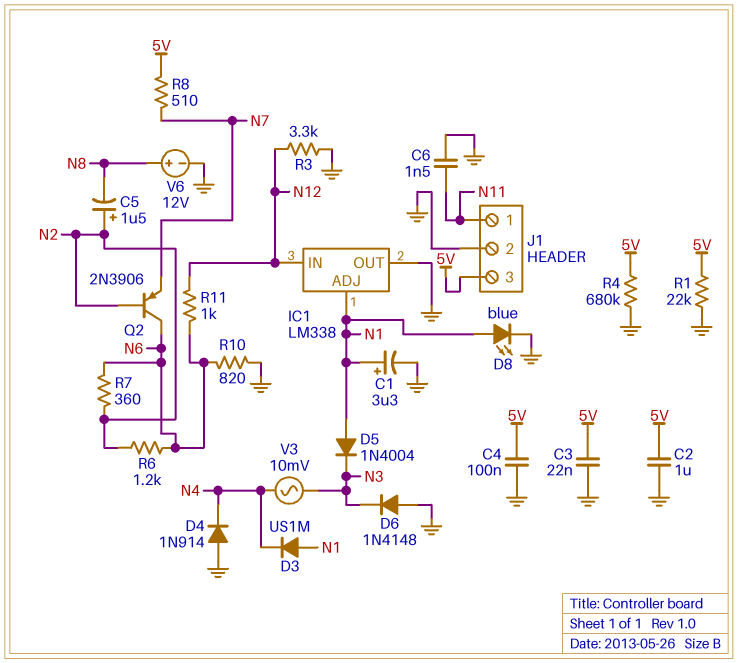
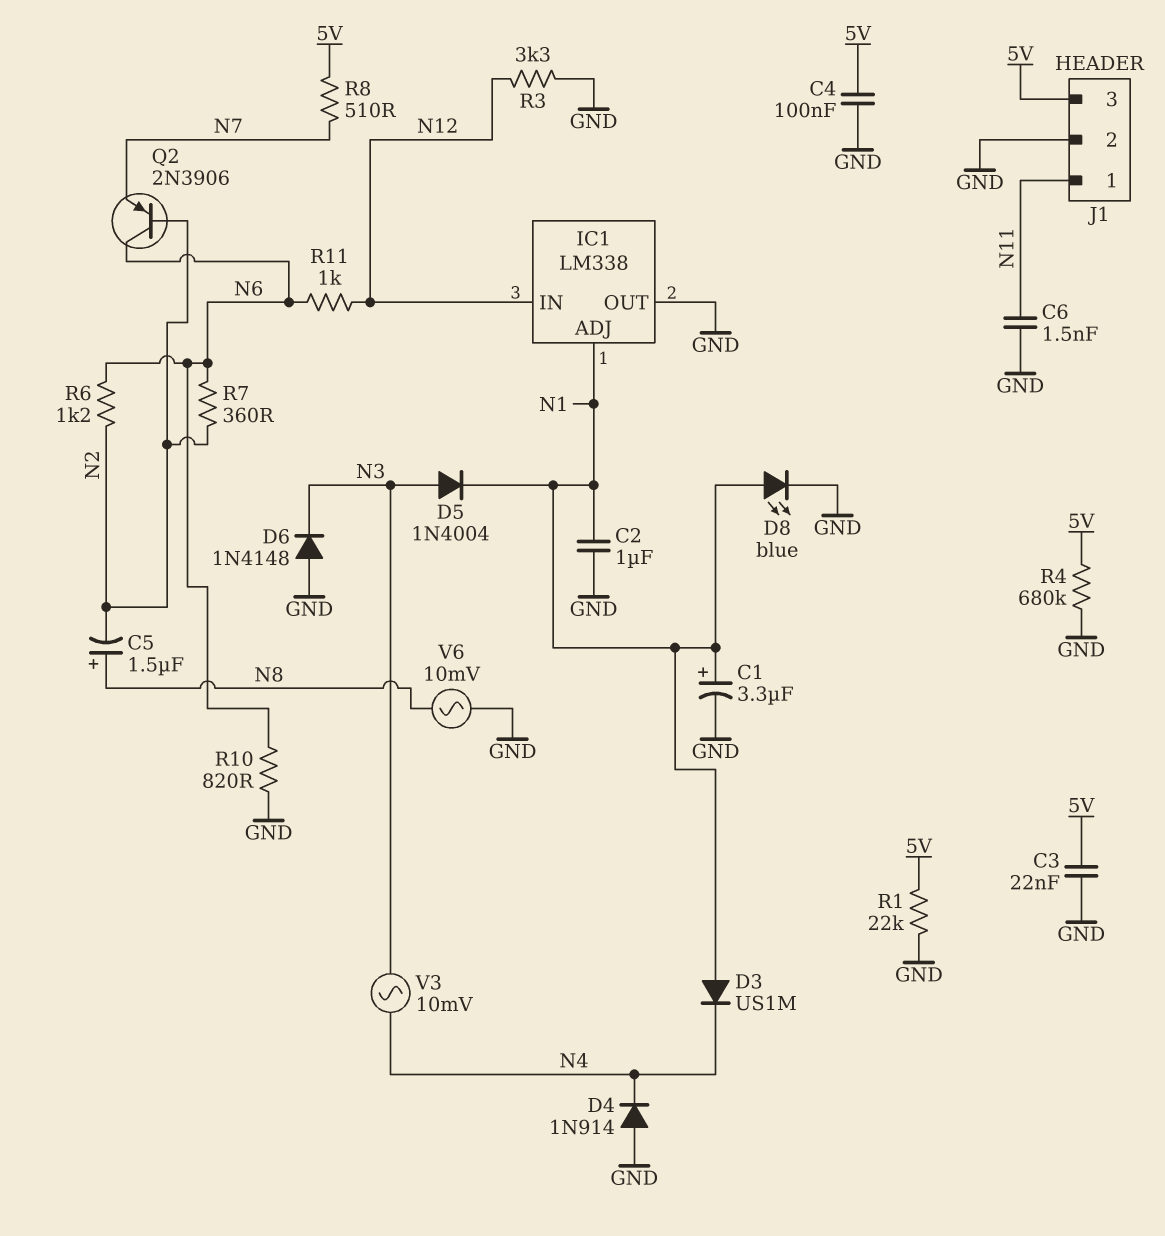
C2: 1uF (5V, GND) -> 1uF (GND, N1)
C5: 1.5uF (plus N2, minus N8) -> 1.5uF (plus N8, minus N2)
D5: diode 1N4004 (A N1, K N3) -> diode 1N4004 (A N3, K N1)
V6: 12V (plus N8, minus GND) -> AC 10mV (GND, N8)

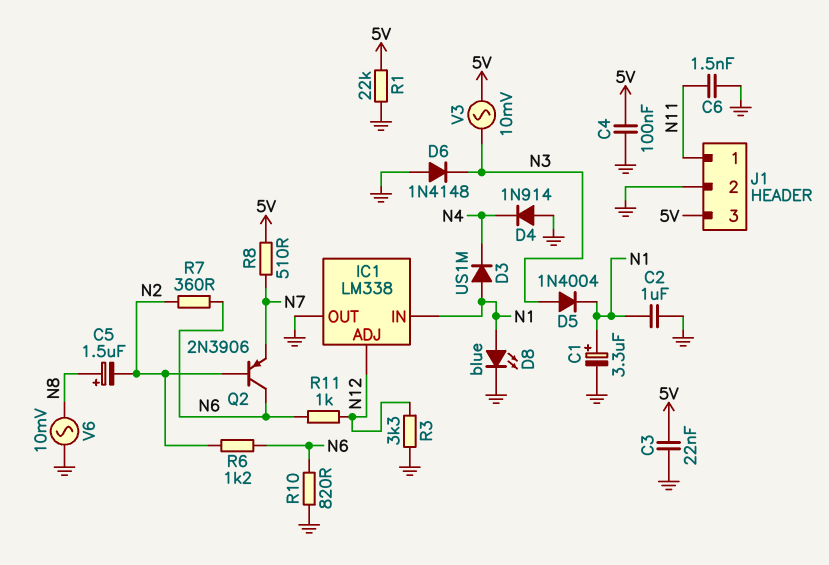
IC1 pin ADJ: N1 -> N12
IC1 pin IN: N12 -> N1
R4: 680k (5V, GND) -> none
V3: AC 10mV (N3, N4) -> AC 10mV (5V, N3)

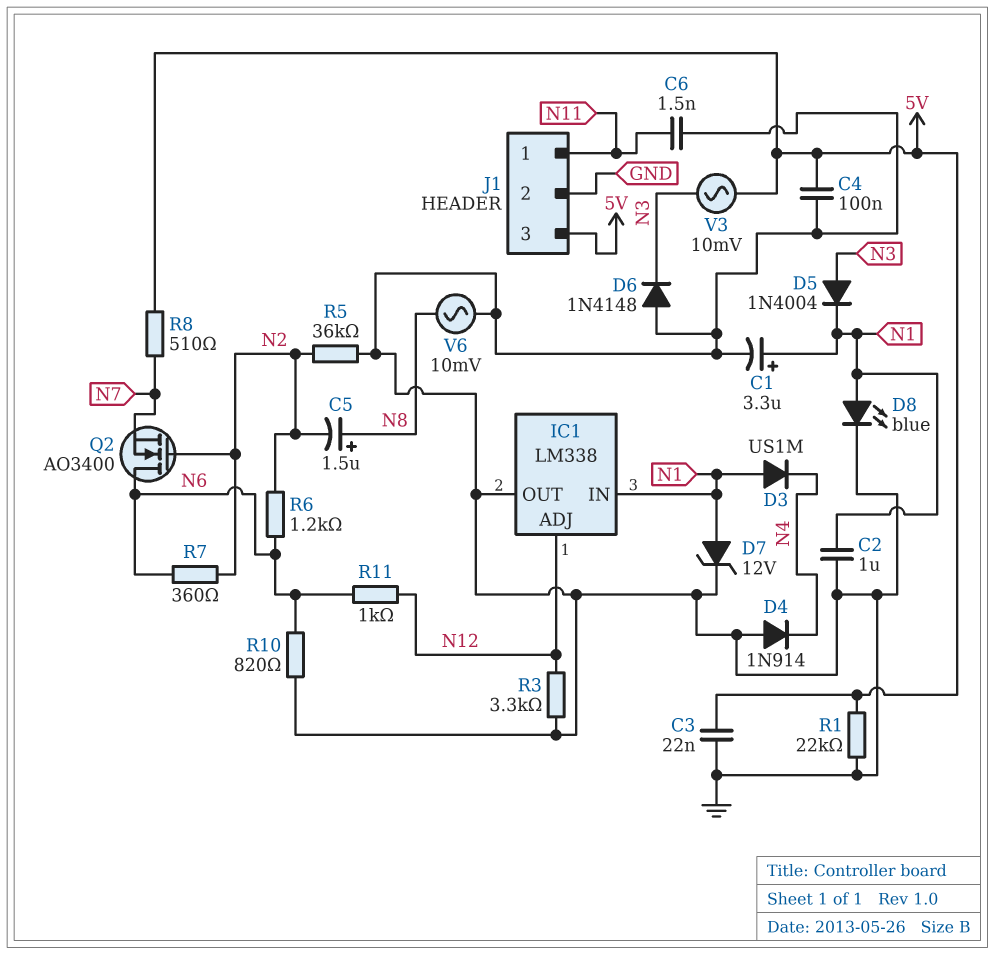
D7: none -> zener 12V (A N1, K GND)
Q2: PNP 2N3906 (B N2, C N6, E N7) -> NMOS AO3400 (G N2, D N6, S N7)
R5: none -> 36k (GND, N2)

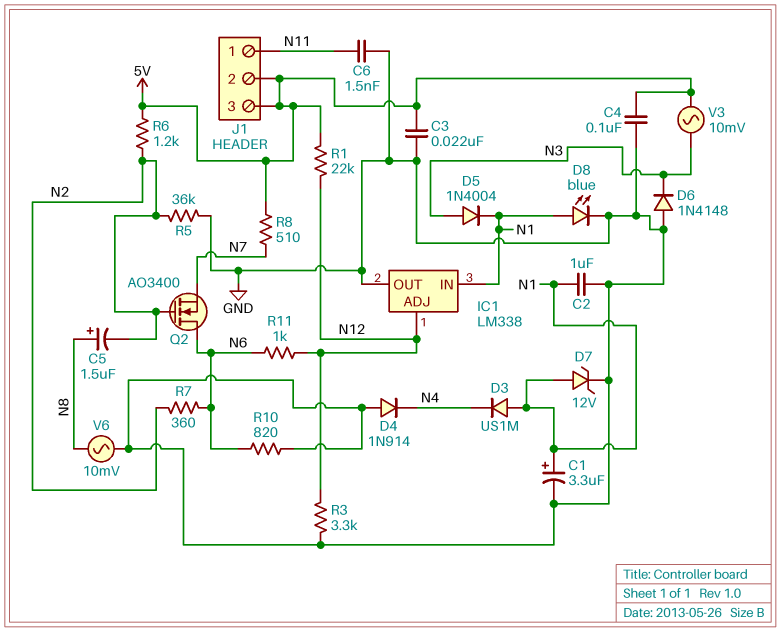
J1 pin 2: GND -> 5V
R1: 22k (5V, GND) -> 22k (5V, N12)
R6: 1.2k (N2, N6) -> 1.2k (5V, N2)

